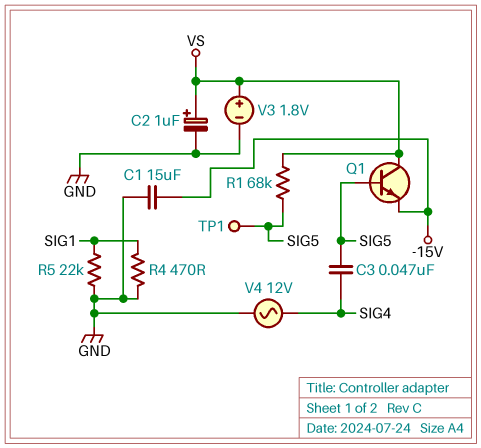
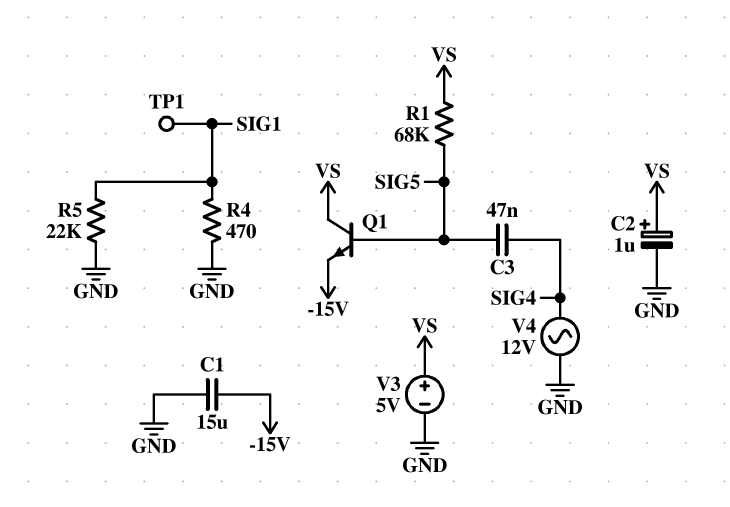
TP1: test point (SIG5) -> test point (SIG1)
V3: 1.8V (plus VS, minus GND) -> 5V (plus VS, minus GND)

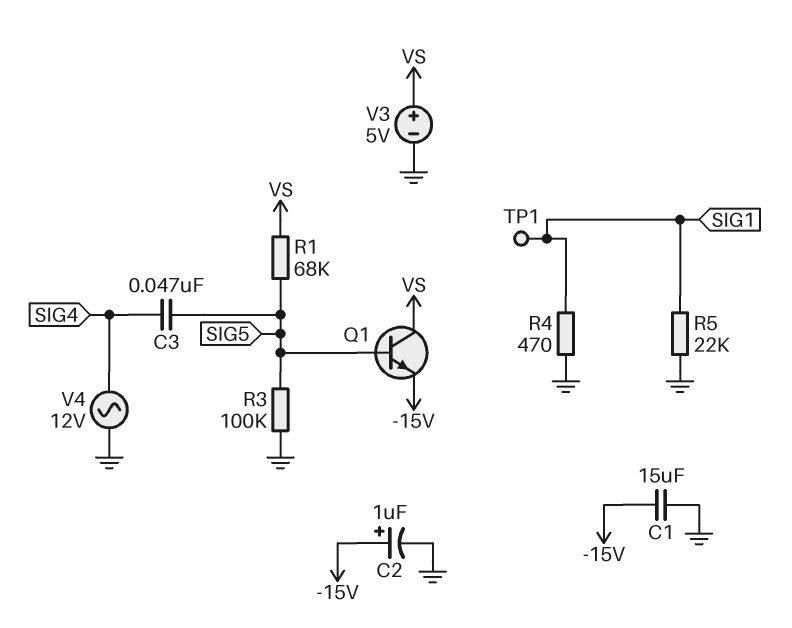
C2: 1uF (plus VS, minus GND) -> 1uF (plus -15V, minus GND)
R3: none -> 100k (GND, SIG5)

